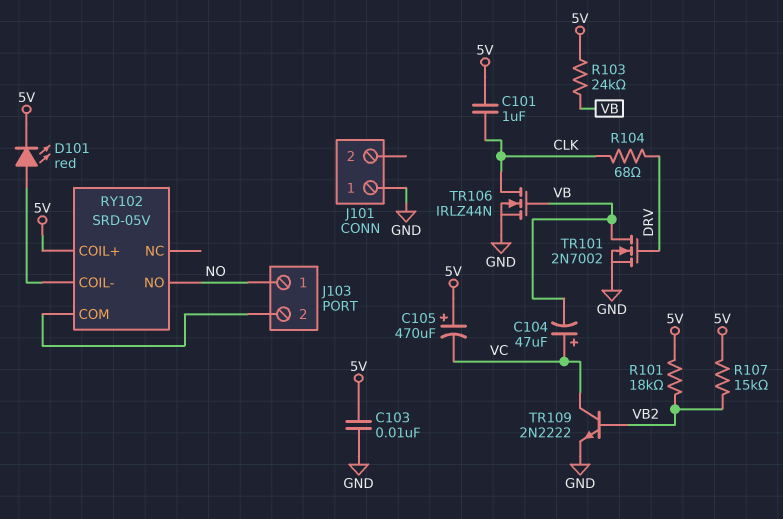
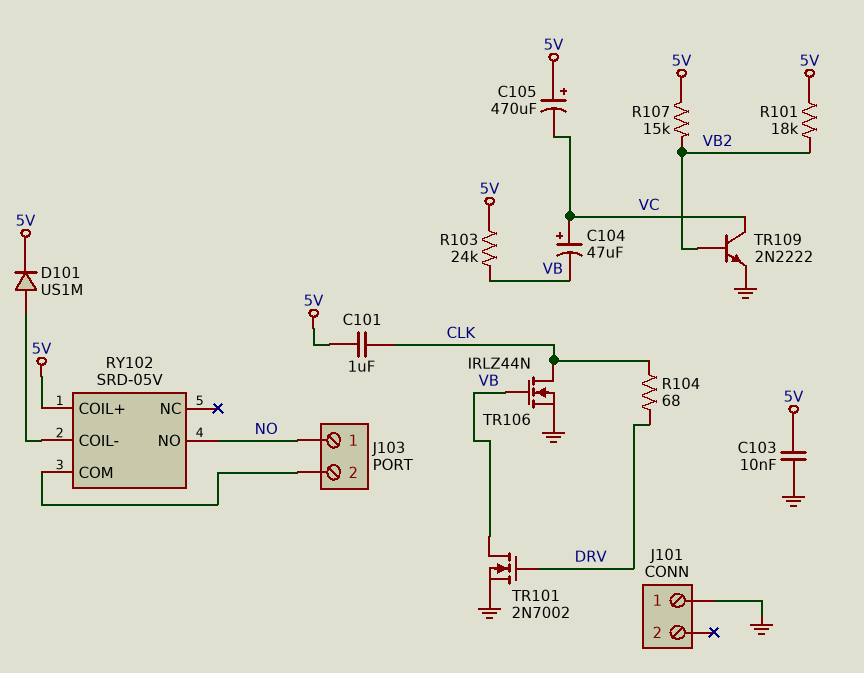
D101: LED red (A RY102/COIL-, K 5V) -> diode US1M (A RY102/COIL-, K 5V)

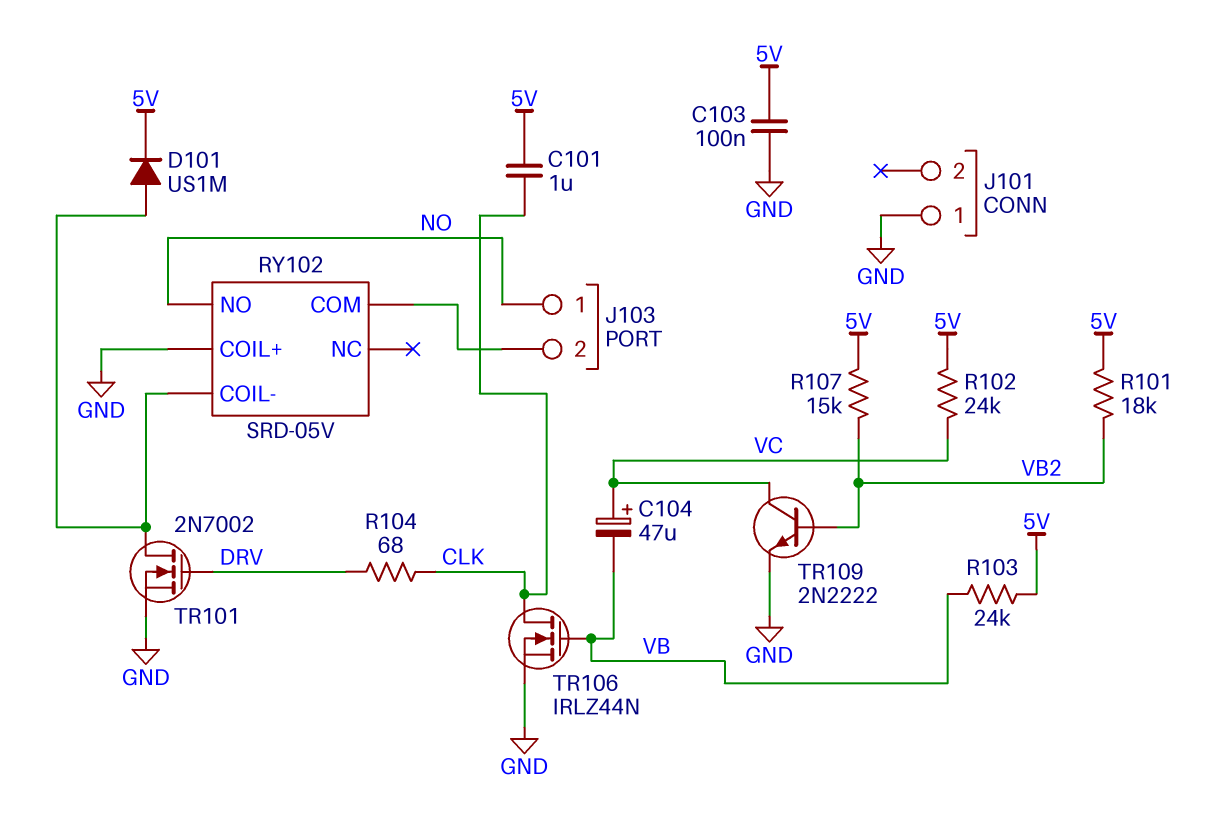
C103: 10nF (5V, GND) -> 100nF (5V, GND)
C105: 470uF (plus 5V, minus VC) -> none
R102: none -> 24k (5V, VC)
RY102 pin COIL+: 5V -> GND
TR101: NMOS 2N7002 (G DRV, D VB, S GND) -> NMOS 2N7002 (G DRV, D RY102/COIL-, S GND)

